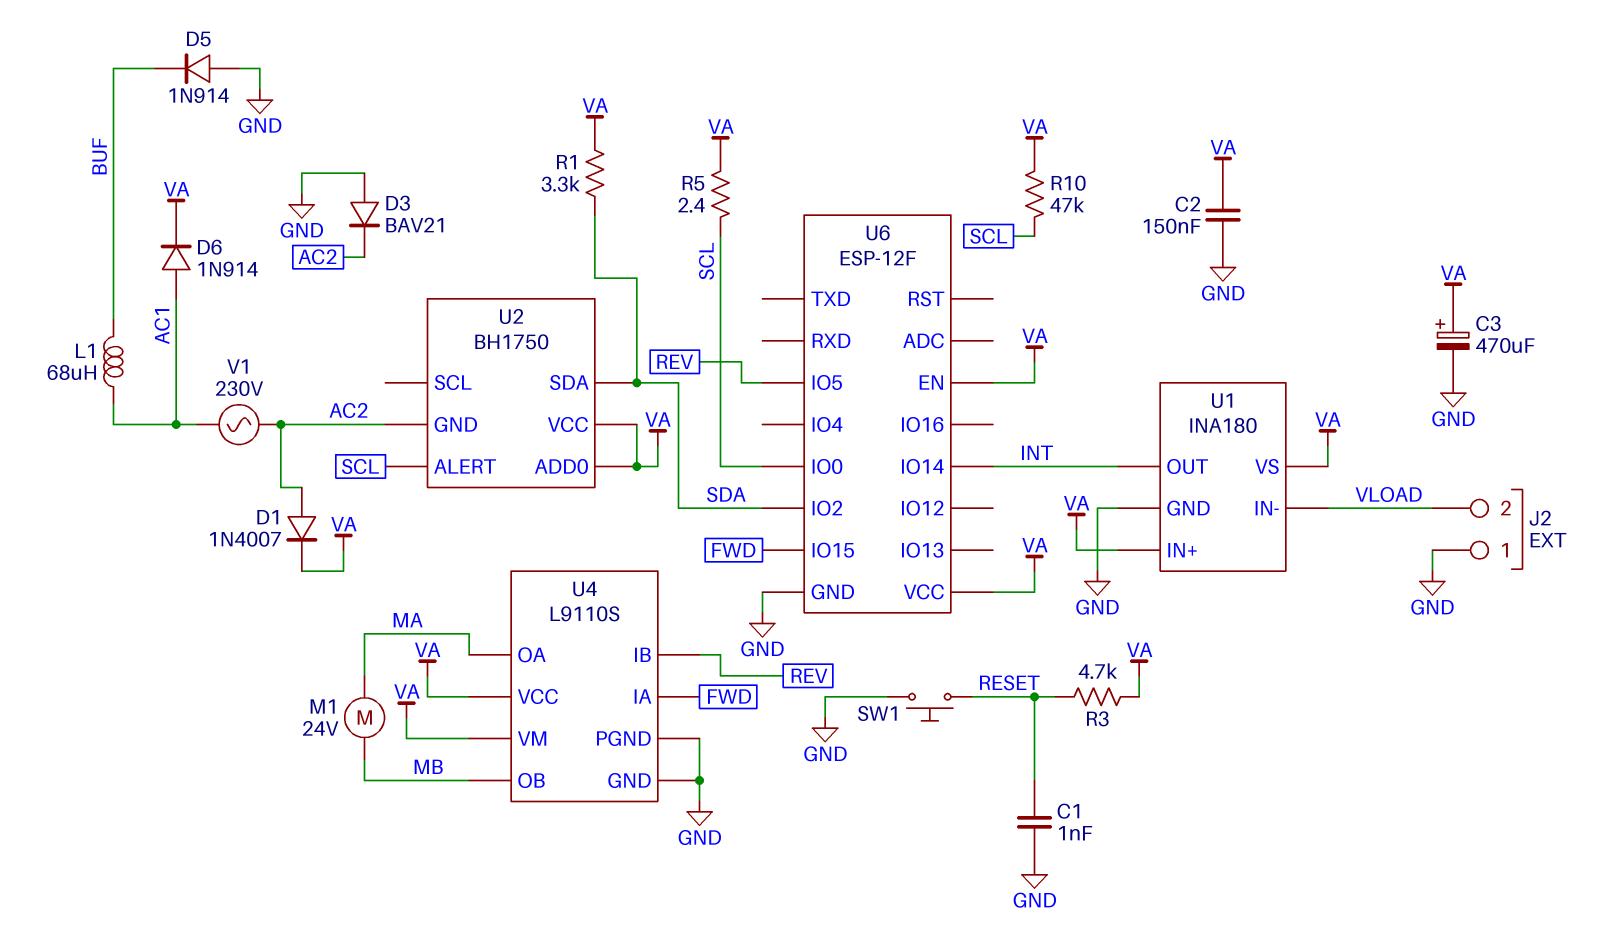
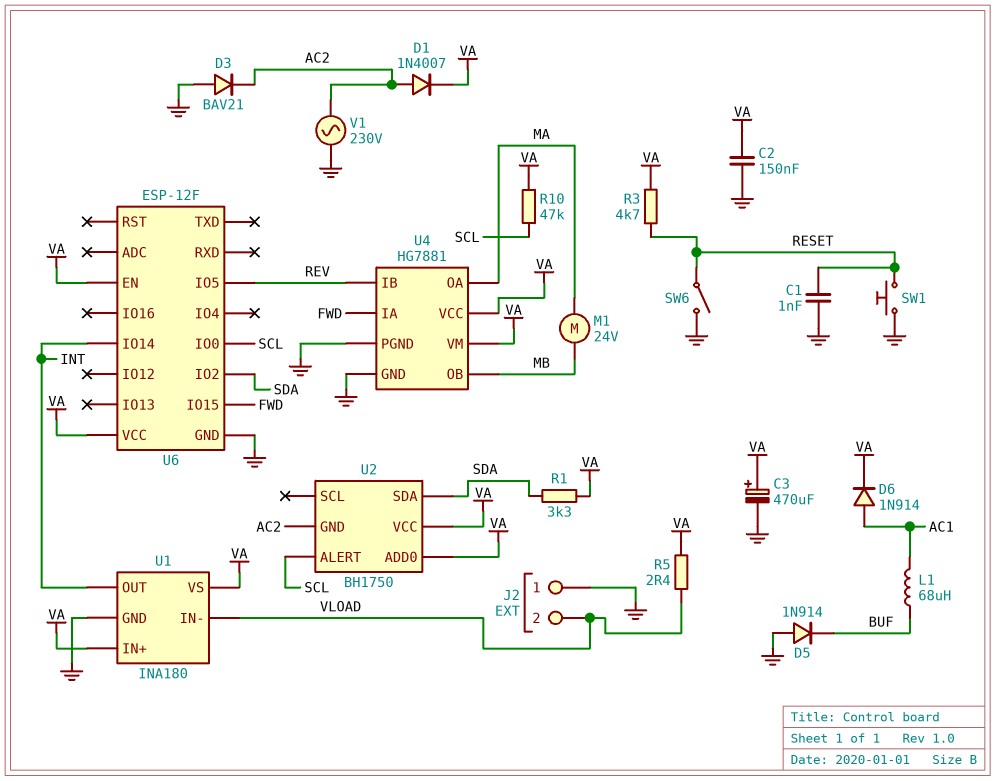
R5: 2.4 (SCL, VA) -> 2.4 (VA, VLOAD)
SW6: none -> switch (GND, RESET)
U4: L9110S -> HG7881
V1: AC 230V (AC1, AC2) -> AC 230V (AC2, GND)

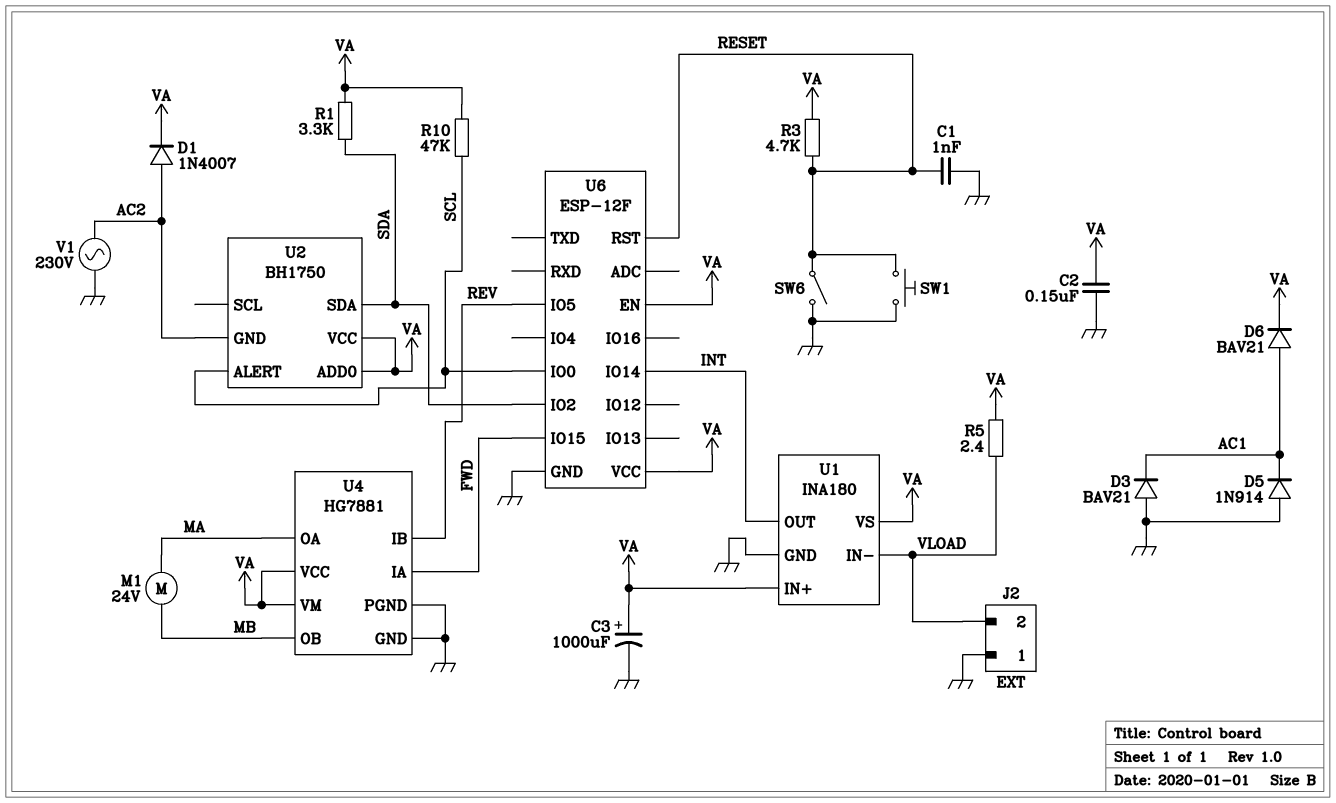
C3: 470uF (plus VA, minus GND) -> 1000uF (plus VA, minus GND)
D3: diode BAV21 (A GND, K AC2) -> diode BAV21 (A GND, K AC1)
D5: diode 1N914 (A GND, K BUF) -> diode 1N914 (A GND, K AC1)
D6: diode 1N914 (A AC1, K VA) -> diode BAV21 (A AC1, K VA)
L1: 68uH (AC1, BUF) -> none
U6 pin RST: none -> RESET

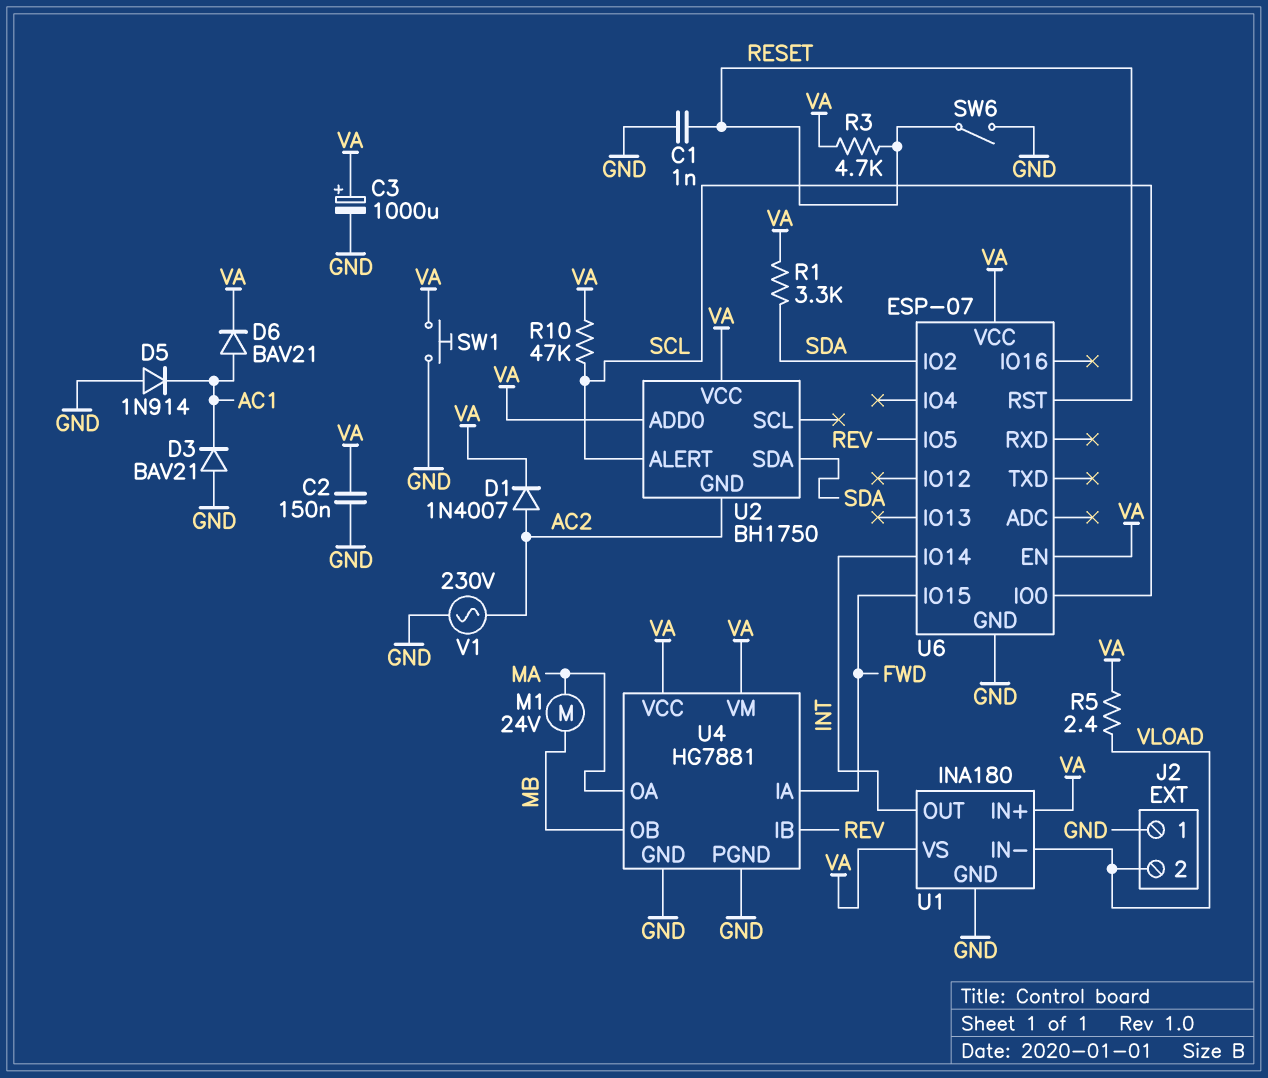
SW1: button (GND, RESET) -> button (GND, VA)
U6: ESP-12F -> ESP-07

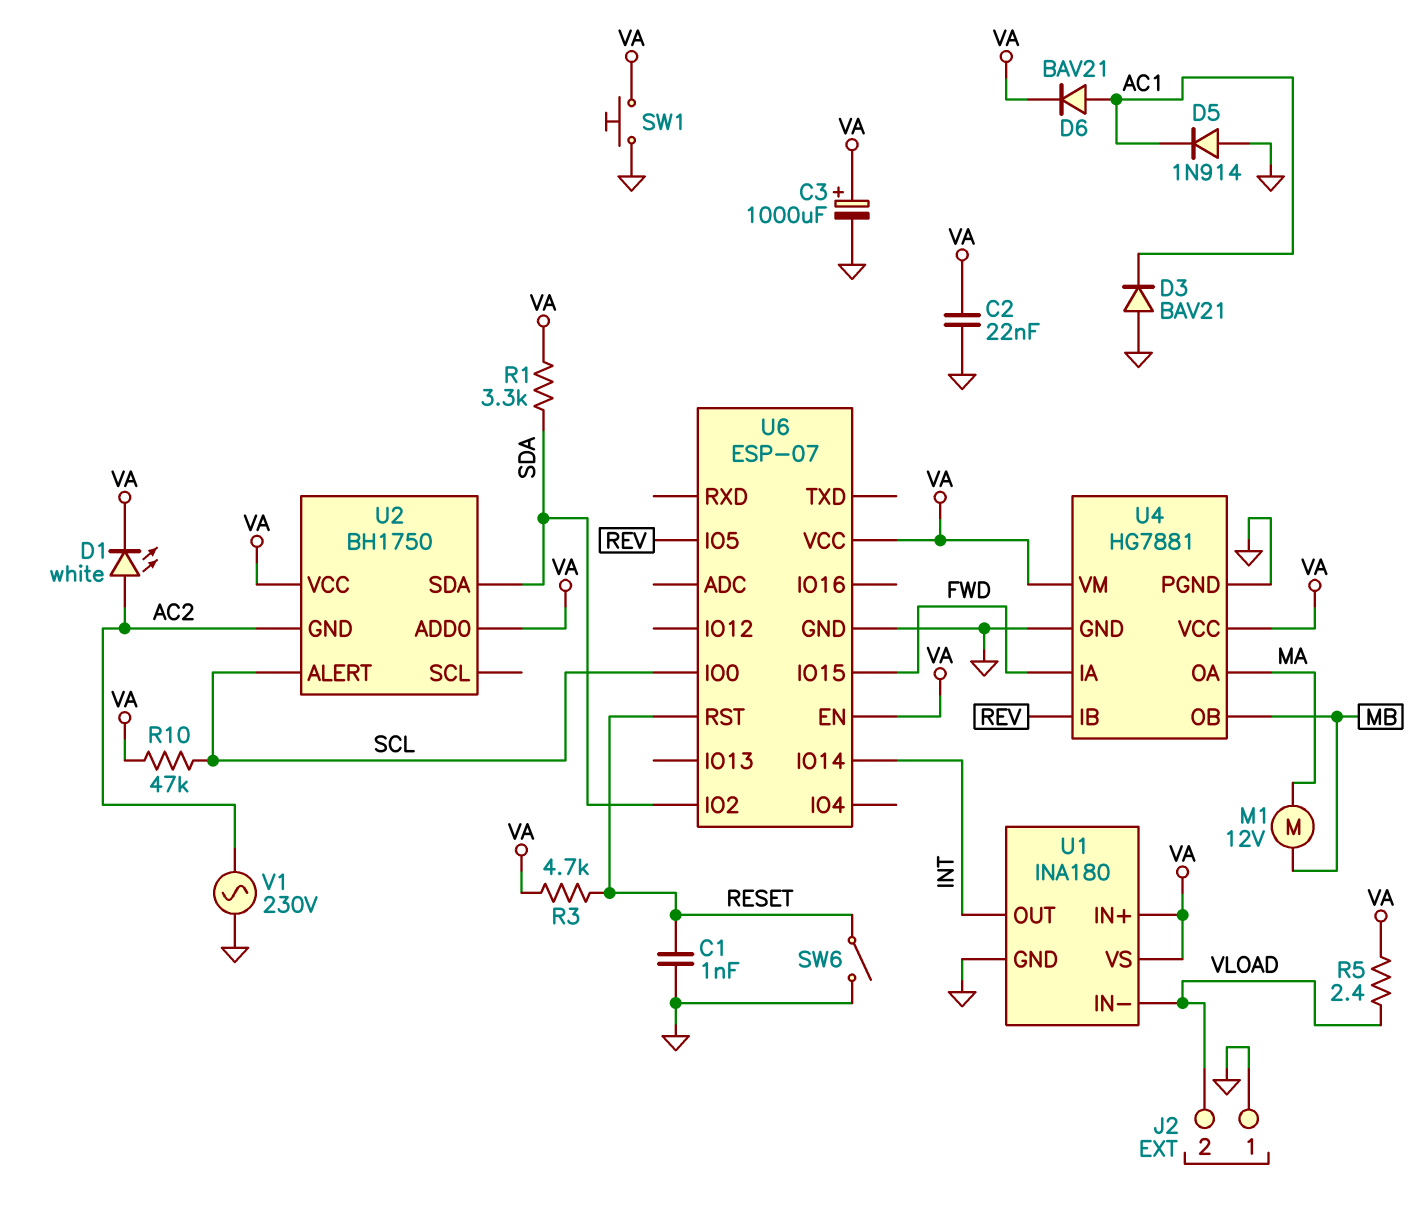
C2: 150nF (GND, VA) -> 22nF (GND, VA)
D1: diode 1N4007 (A AC2, K VA) -> LED white (A AC2, K VA)
M1: motor 24V (MA, MB) -> motor 12V (MA, MB)

